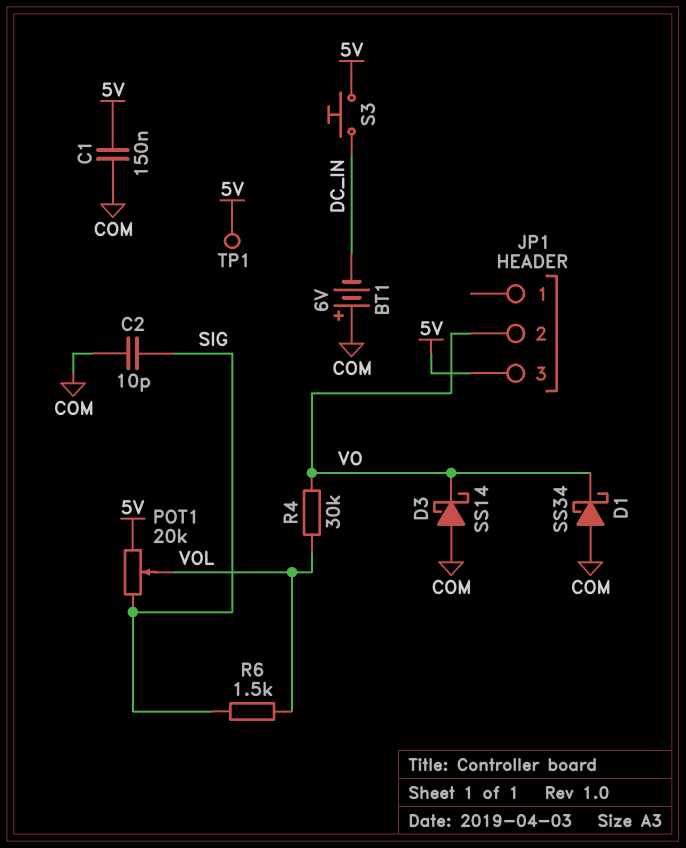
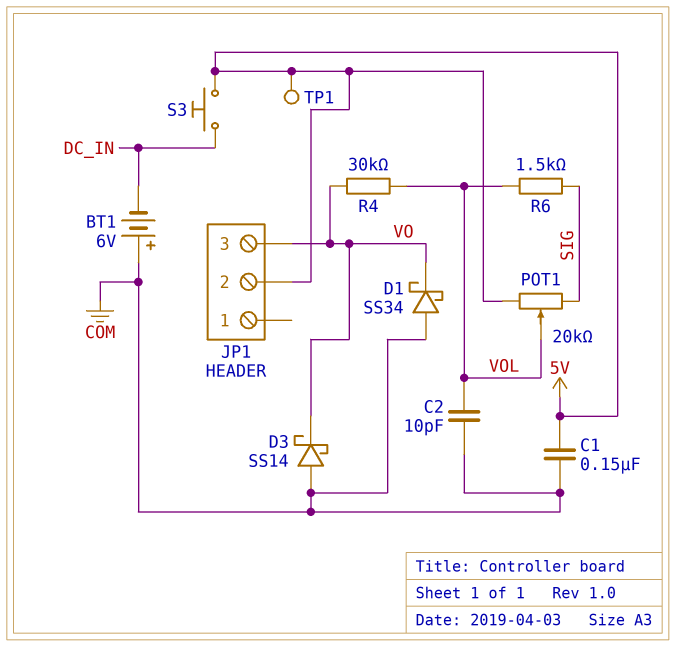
C2: 10pF (COM, SIG) -> 10pF (COM, VOL)
JP1 pin 2: VO -> 5V
JP1 pin 3: 5V -> VO

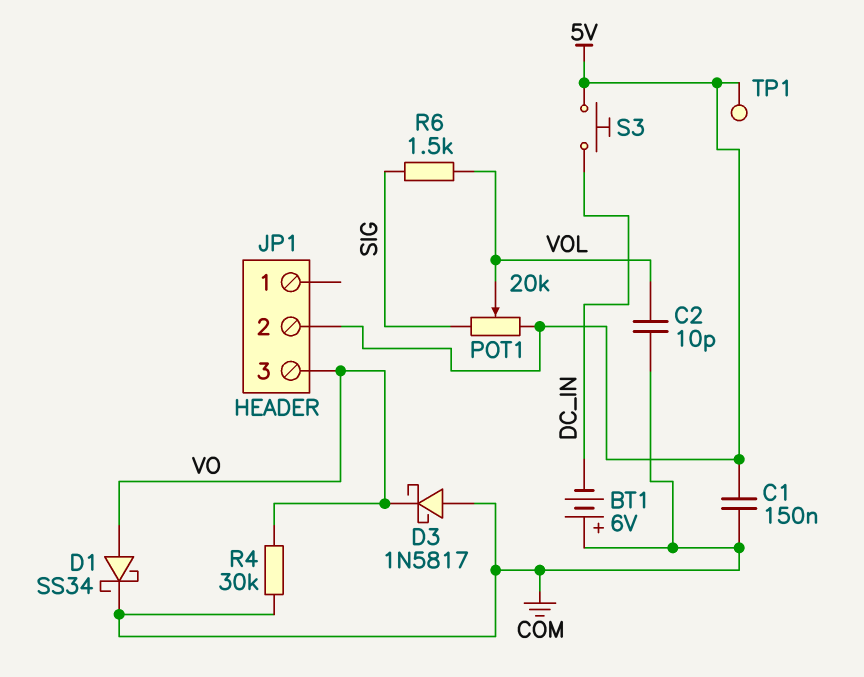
D1: schottky SS34 (A COM, K VO) -> schottky SS34 (A VO, K COM)
D3: schottky SS14 (A COM, K VO) -> schottky 1N5817 (A COM, K VO)
R4: 30k (VO, VOL) -> 30k (COM, VO)

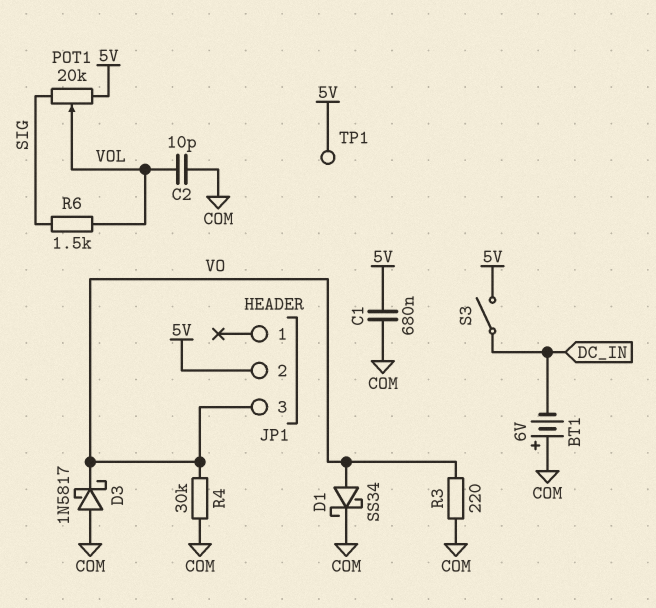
C1: 150nF (5V, COM) -> 680nF (5V, COM)
R3: none -> 220 (COM, VO)
S3: button (5V, DC_IN) -> switch (5V, DC_IN)

